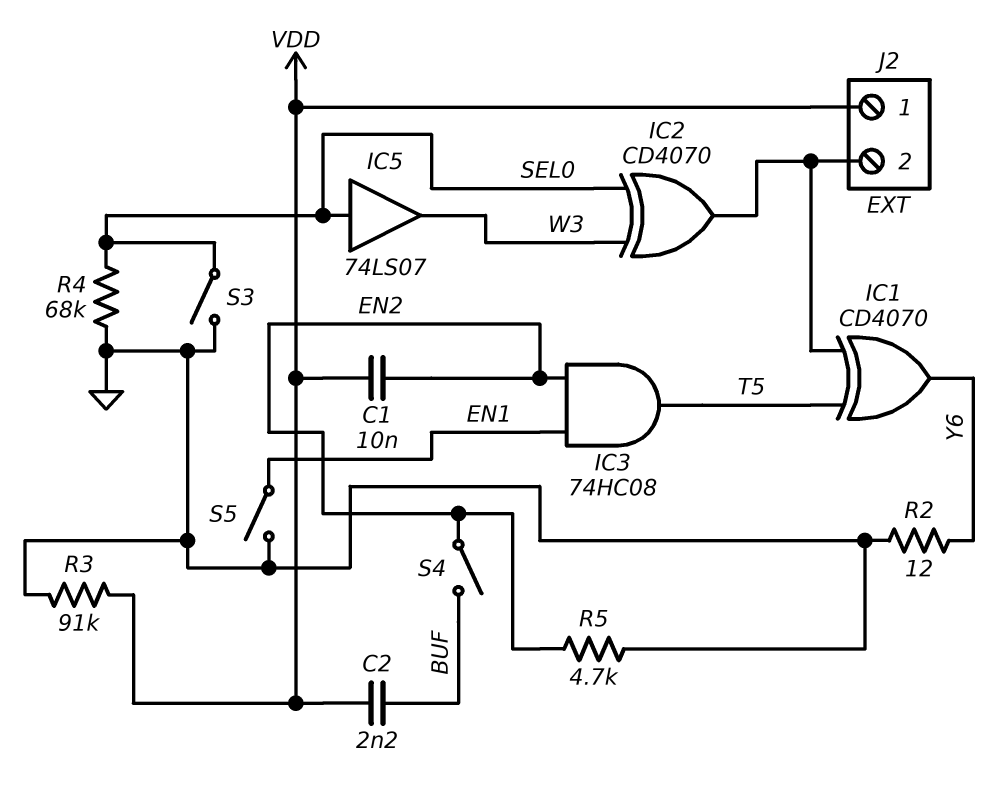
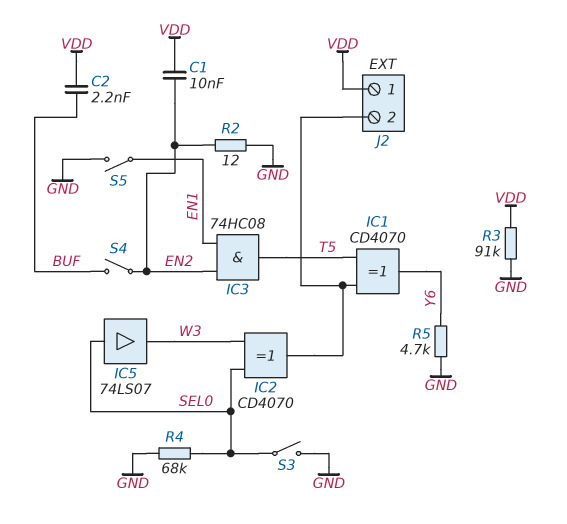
R2: 12 (GND, Y6) -> 12 (EN2, GND)
R5: 4.7k (EN2, GND) -> 4.7k (GND, Y6)

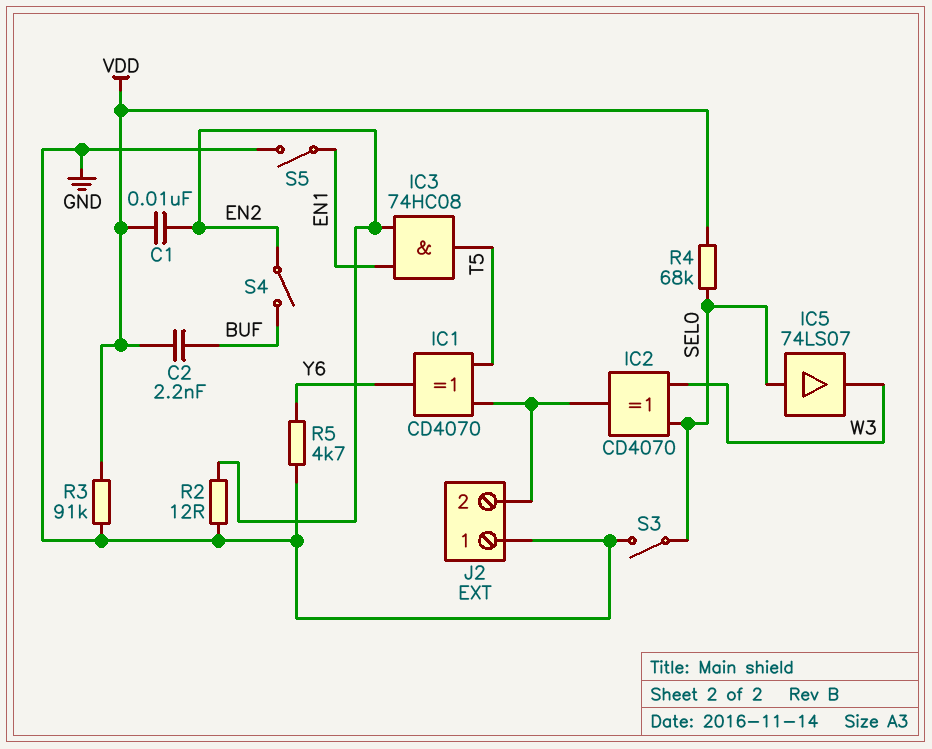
J2 pin 1: VDD -> GND
R4: 68k (GND, SEL0) -> 68k (SEL0, VDD)

